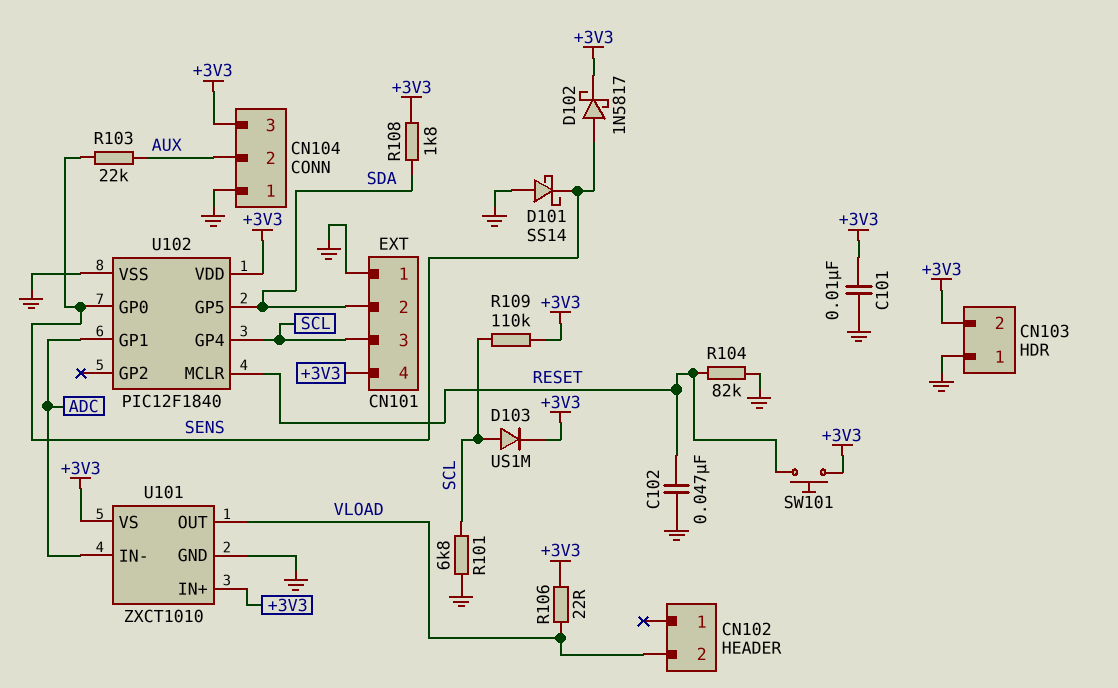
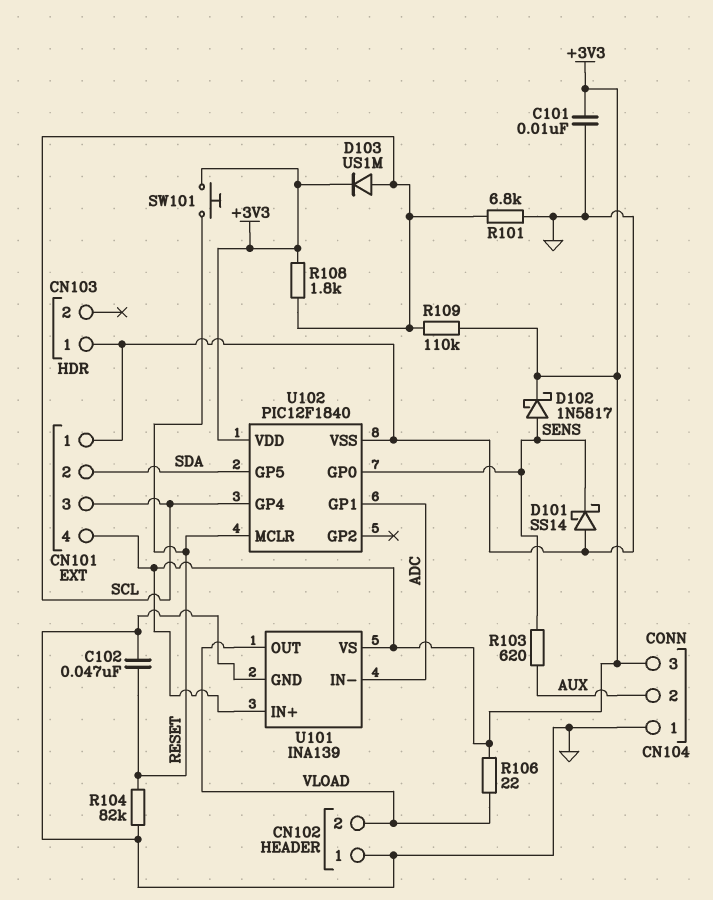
CN102 pin 1: none -> GND
CN103 pin 2: +3V3 -> none
R103: 22k (AUX, SENS) -> 620 (AUX, SENS)
R108: 1.8k (+3V3, SDA) -> 1.8k (+3V3, SCL)
U101: ZXCT1010 -> INA139

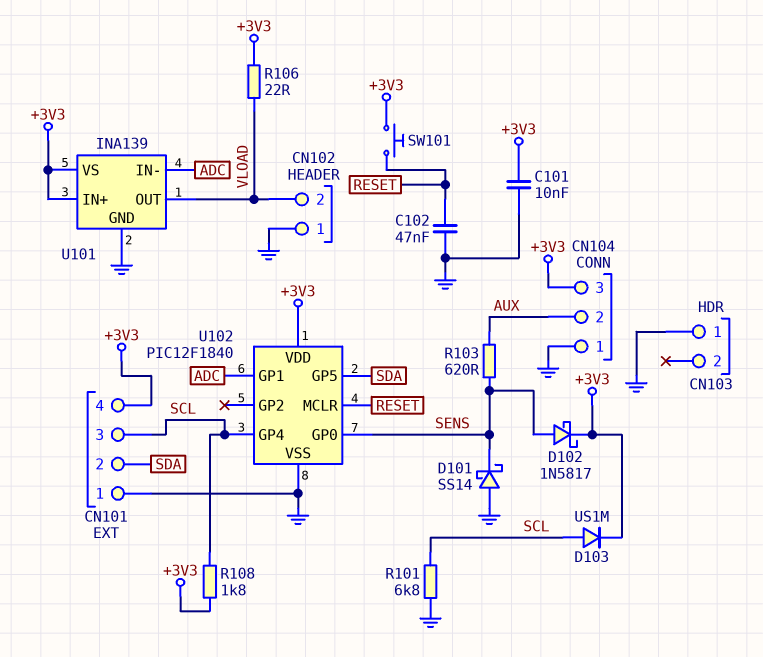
R104: 82k (GND, RESET) -> none
R109: 110k (+3V3, SCL) -> none

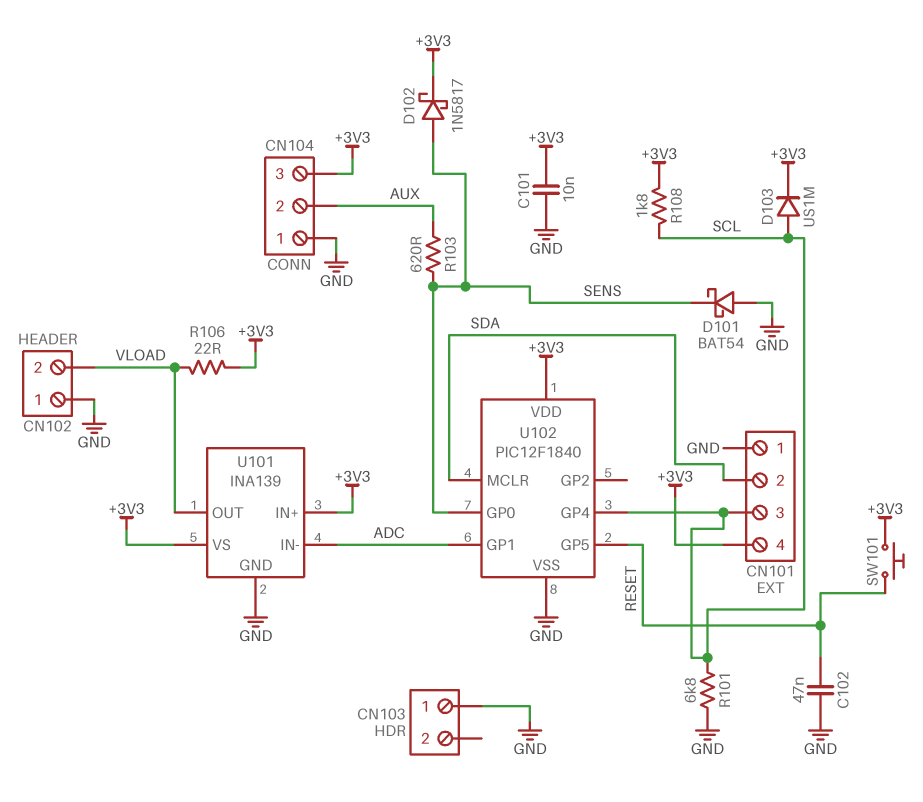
D101: schottky SS14 (A GND, K SENS) -> schottky BAT54 (A GND, K SENS)
U102 pin GP5: SDA -> RESET
U102 pin MCLR: RESET -> SDA

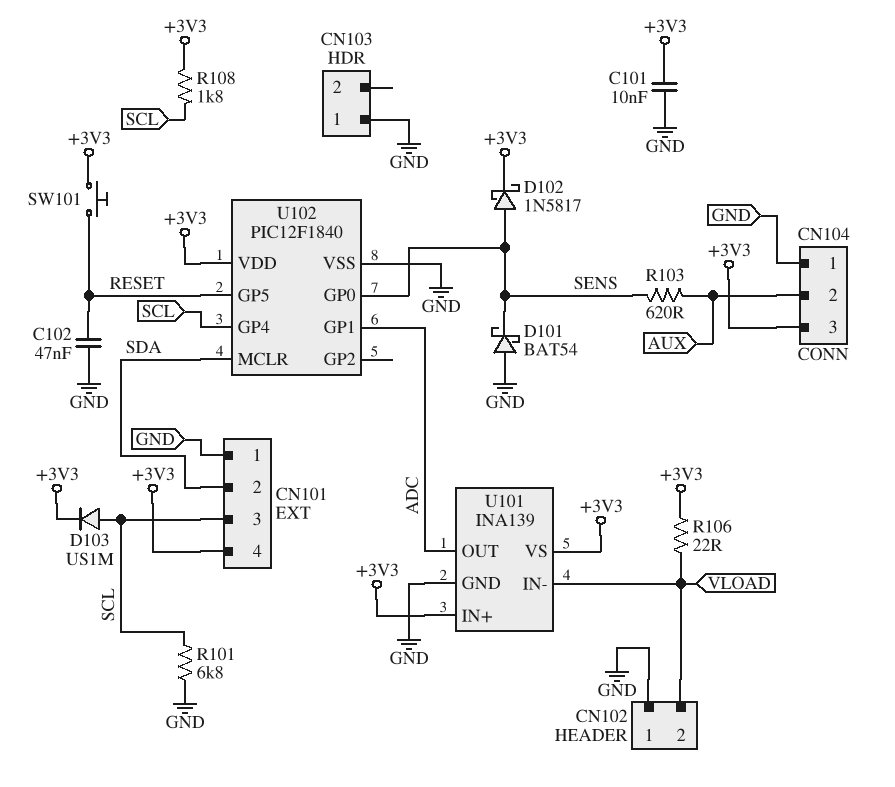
U101 pin IN-: ADC -> VLOAD
U101 pin OUT: VLOAD -> ADC

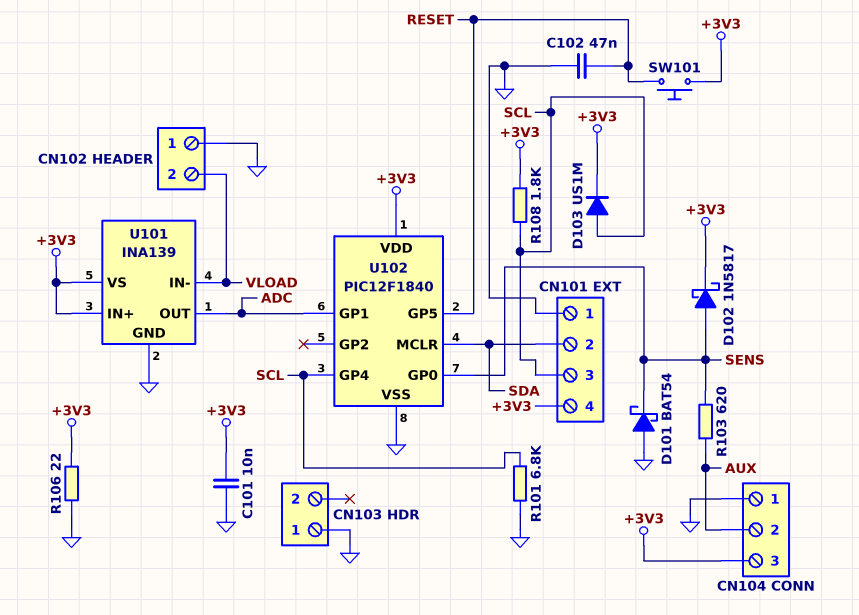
R106: 22 (+3V3, VLOAD) -> 22 (+3V3, GND)

